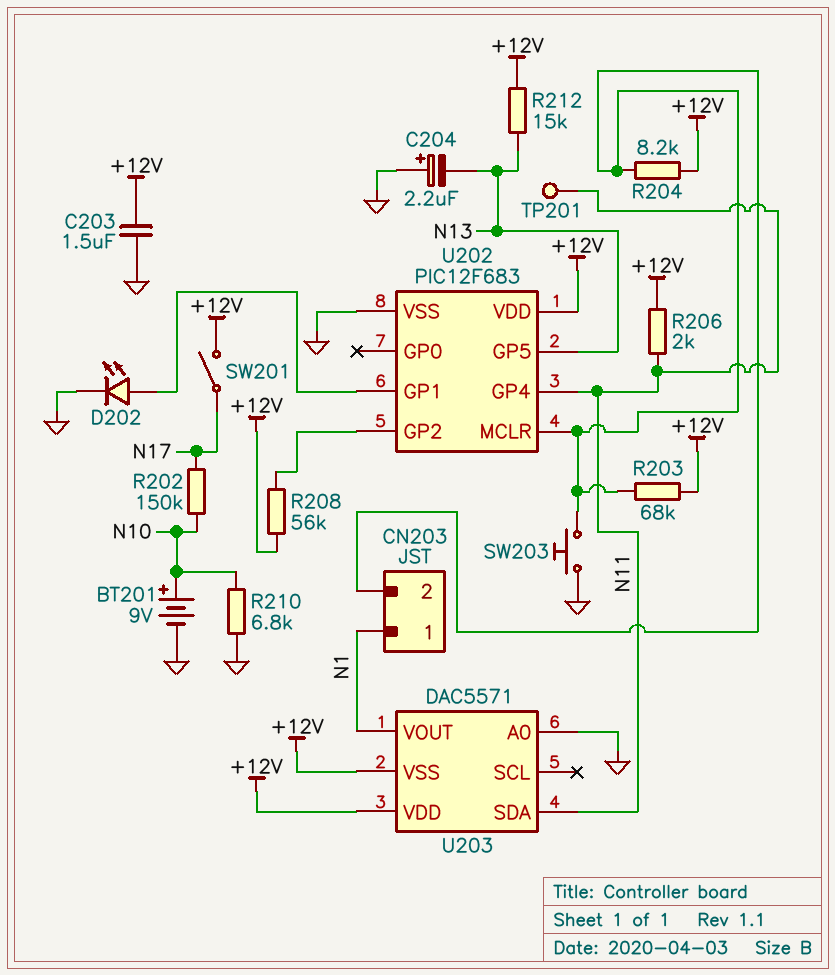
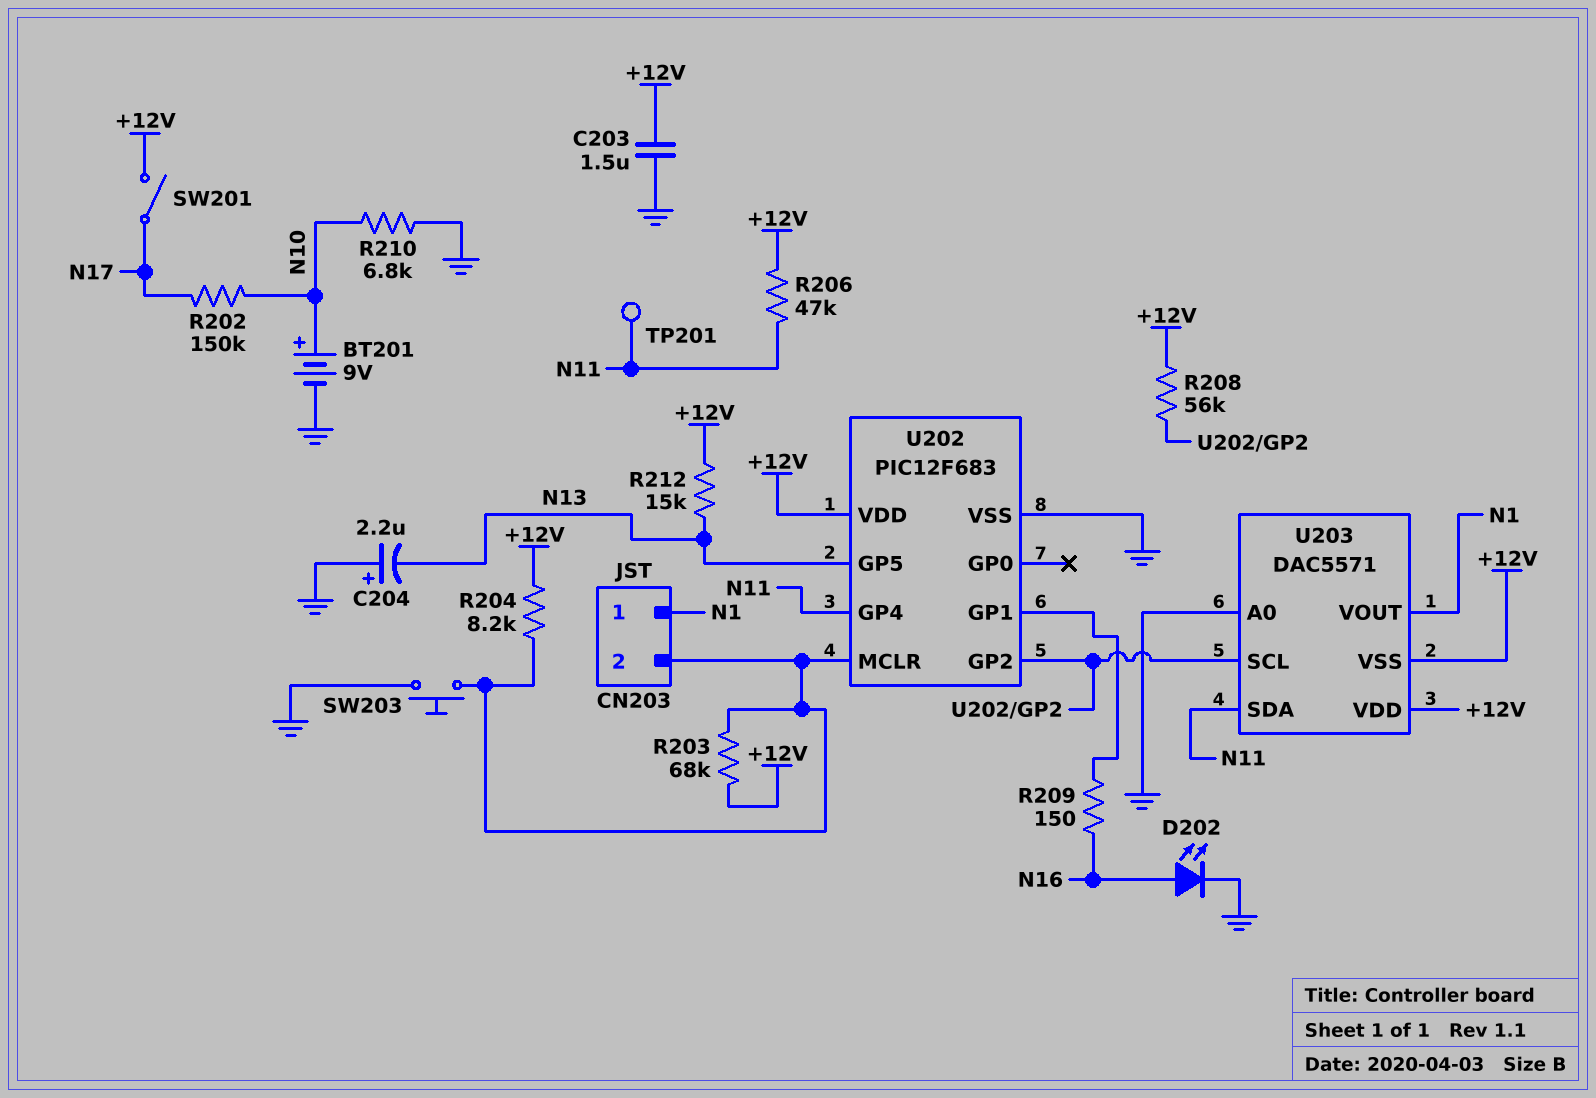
D202: LED (A U202/GP1, K GND) -> LED (A N16, K GND)
R206: 2k (+12V, N11) -> 47k (+12V, N11)
R209: none -> 150 (N16, U202/GP1)
U203 pin SCL: none -> U202/GP2

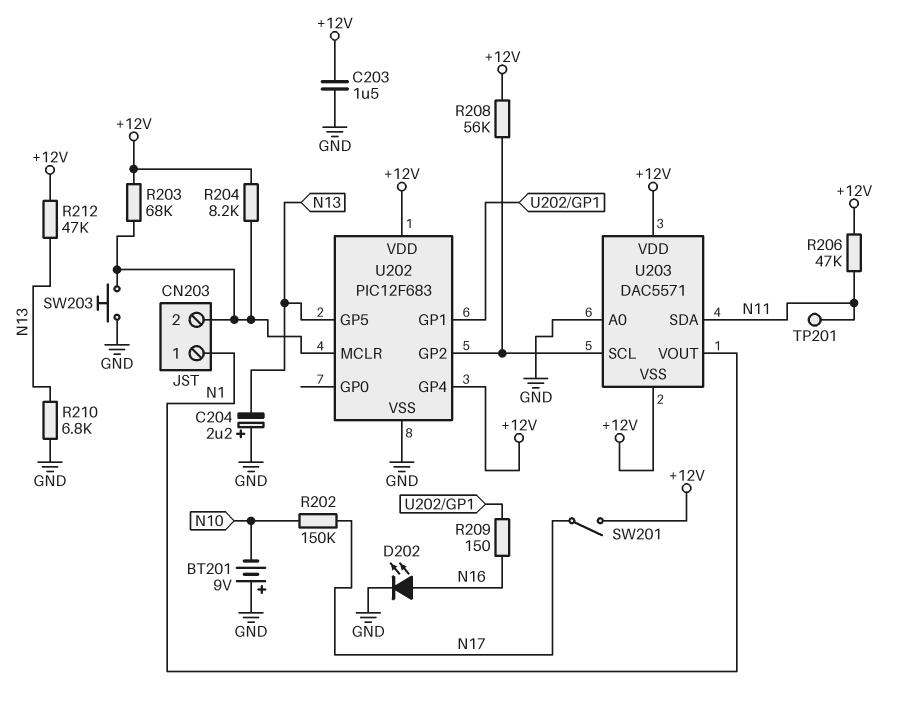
BT201: 9V (plus N10, minus GND) -> 9V (plus GND, minus N10)
R210: 6.8k (GND, N10) -> 6.8k (GND, N13)
R212: 15k (+12V, N13) -> 47k (+12V, N13)
U202 pin GP4: N11 -> +12V

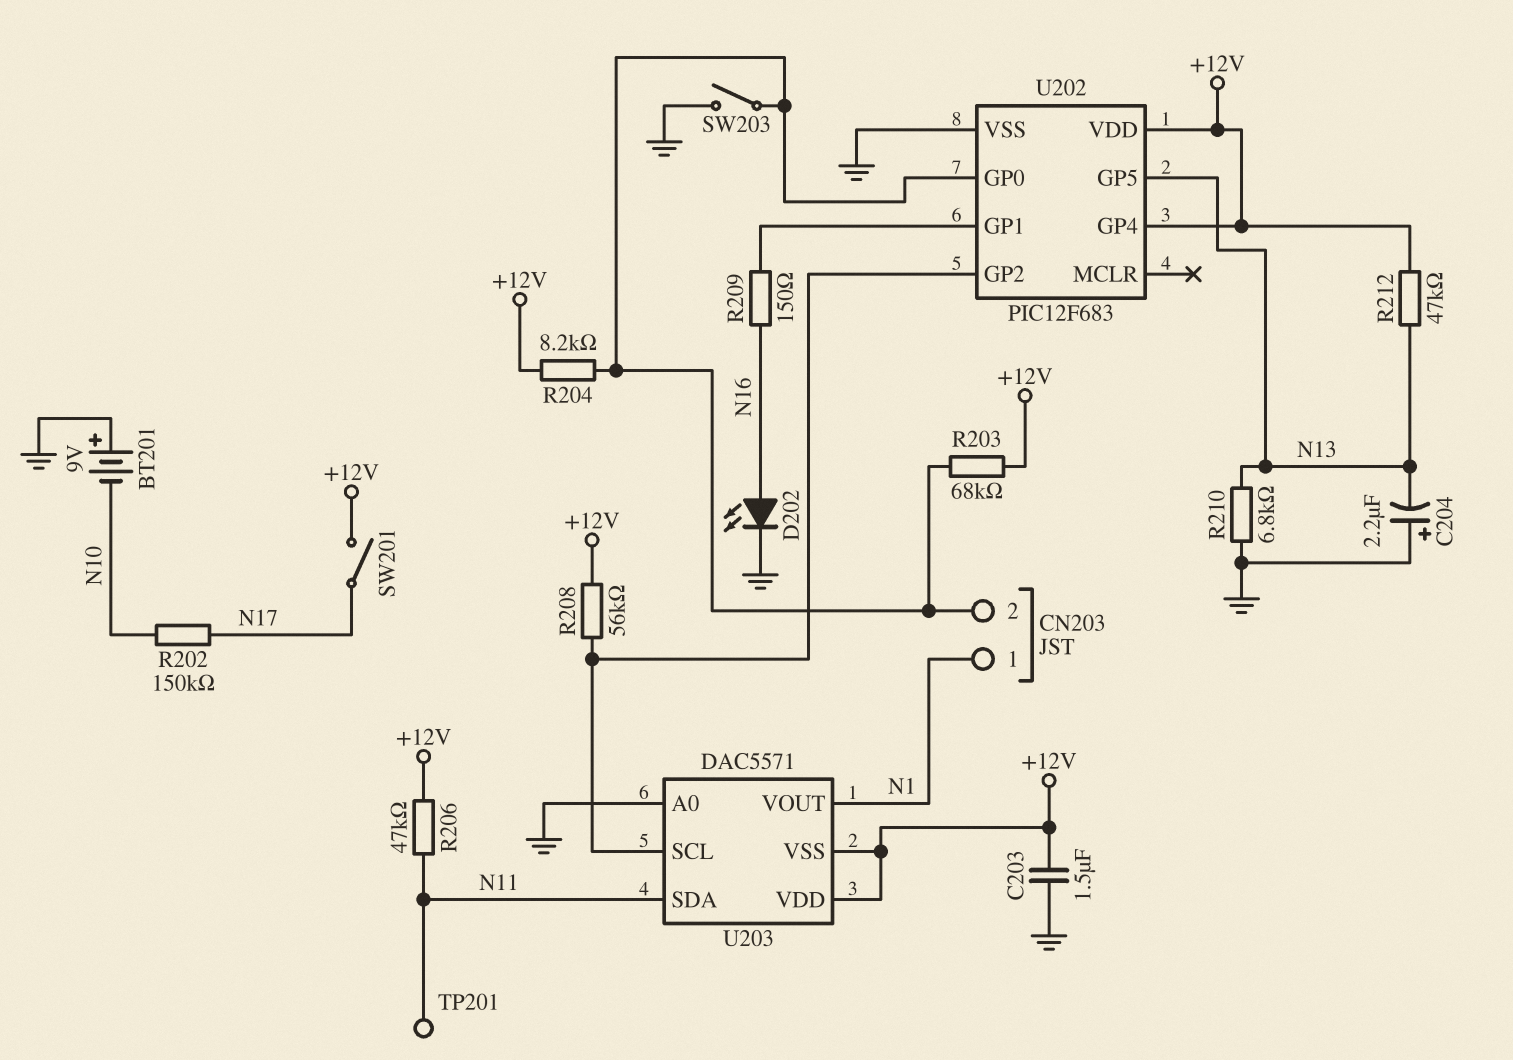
SW203: button (CN203/2, GND) -> switch (CN203/2, GND)
U202 pin GP0: none -> CN203/2
U202 pin MCLR: CN203/2 -> none

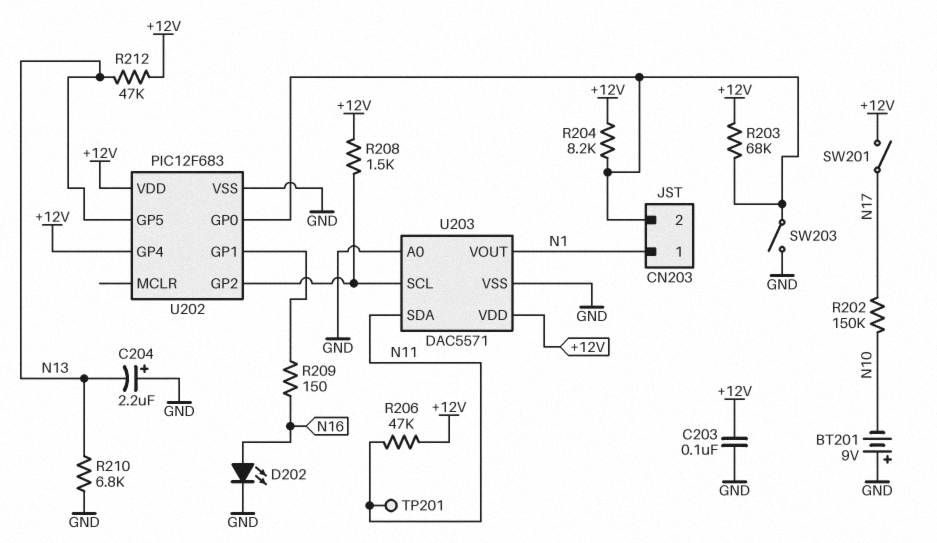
C203: 1.5uF (+12V, GND) -> 100nF (+12V, GND)
R208: 56k (+12V, U202/GP2) -> 1.5k (+12V, U202/GP2)
U203 pin VSS: +12V -> GND

